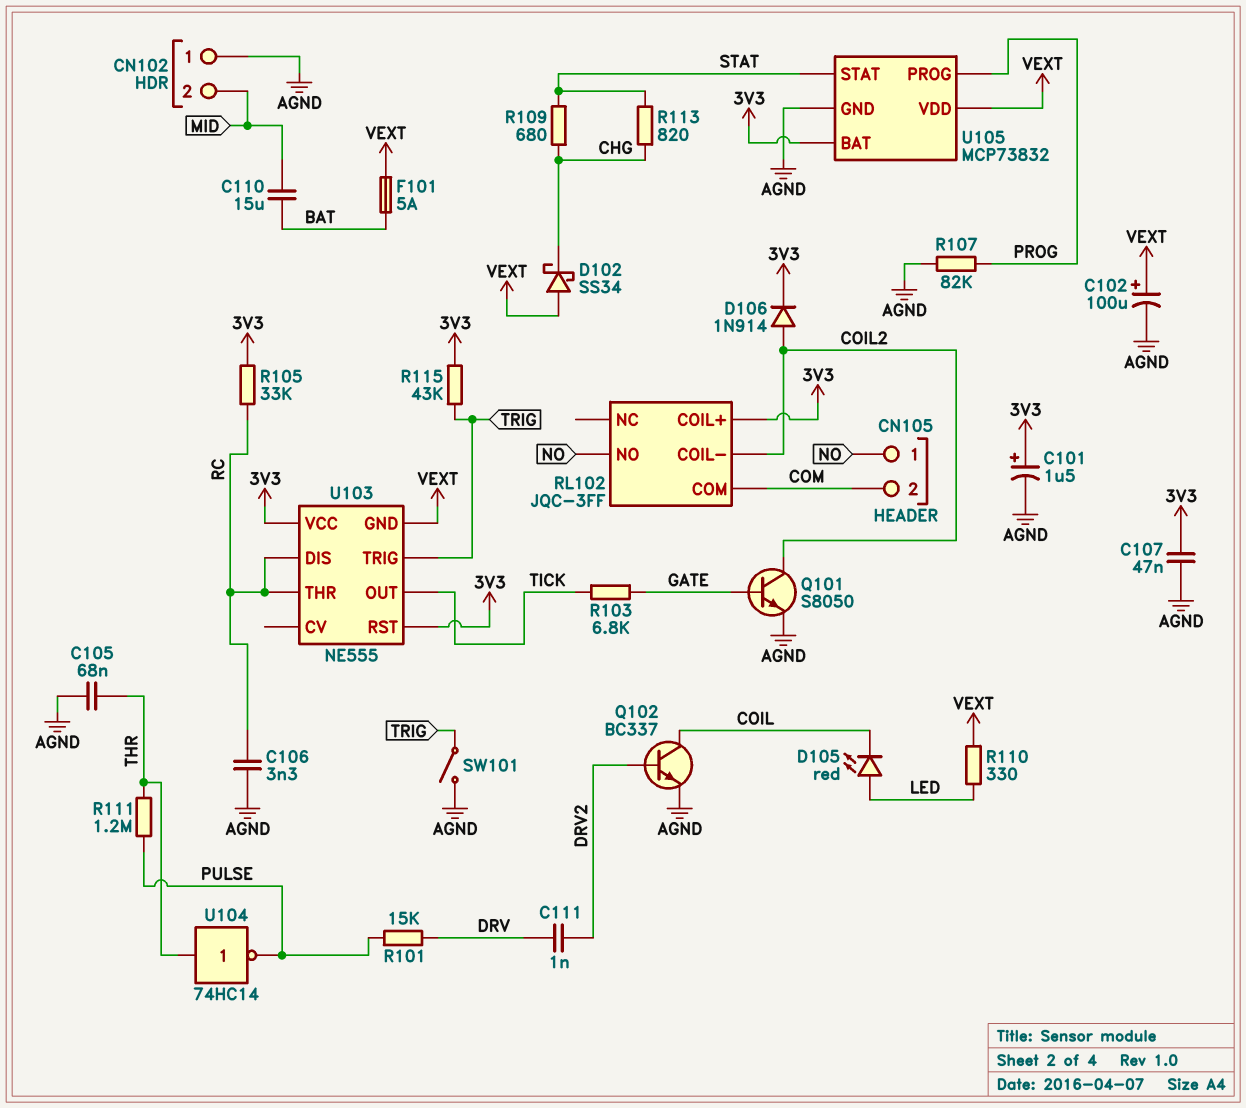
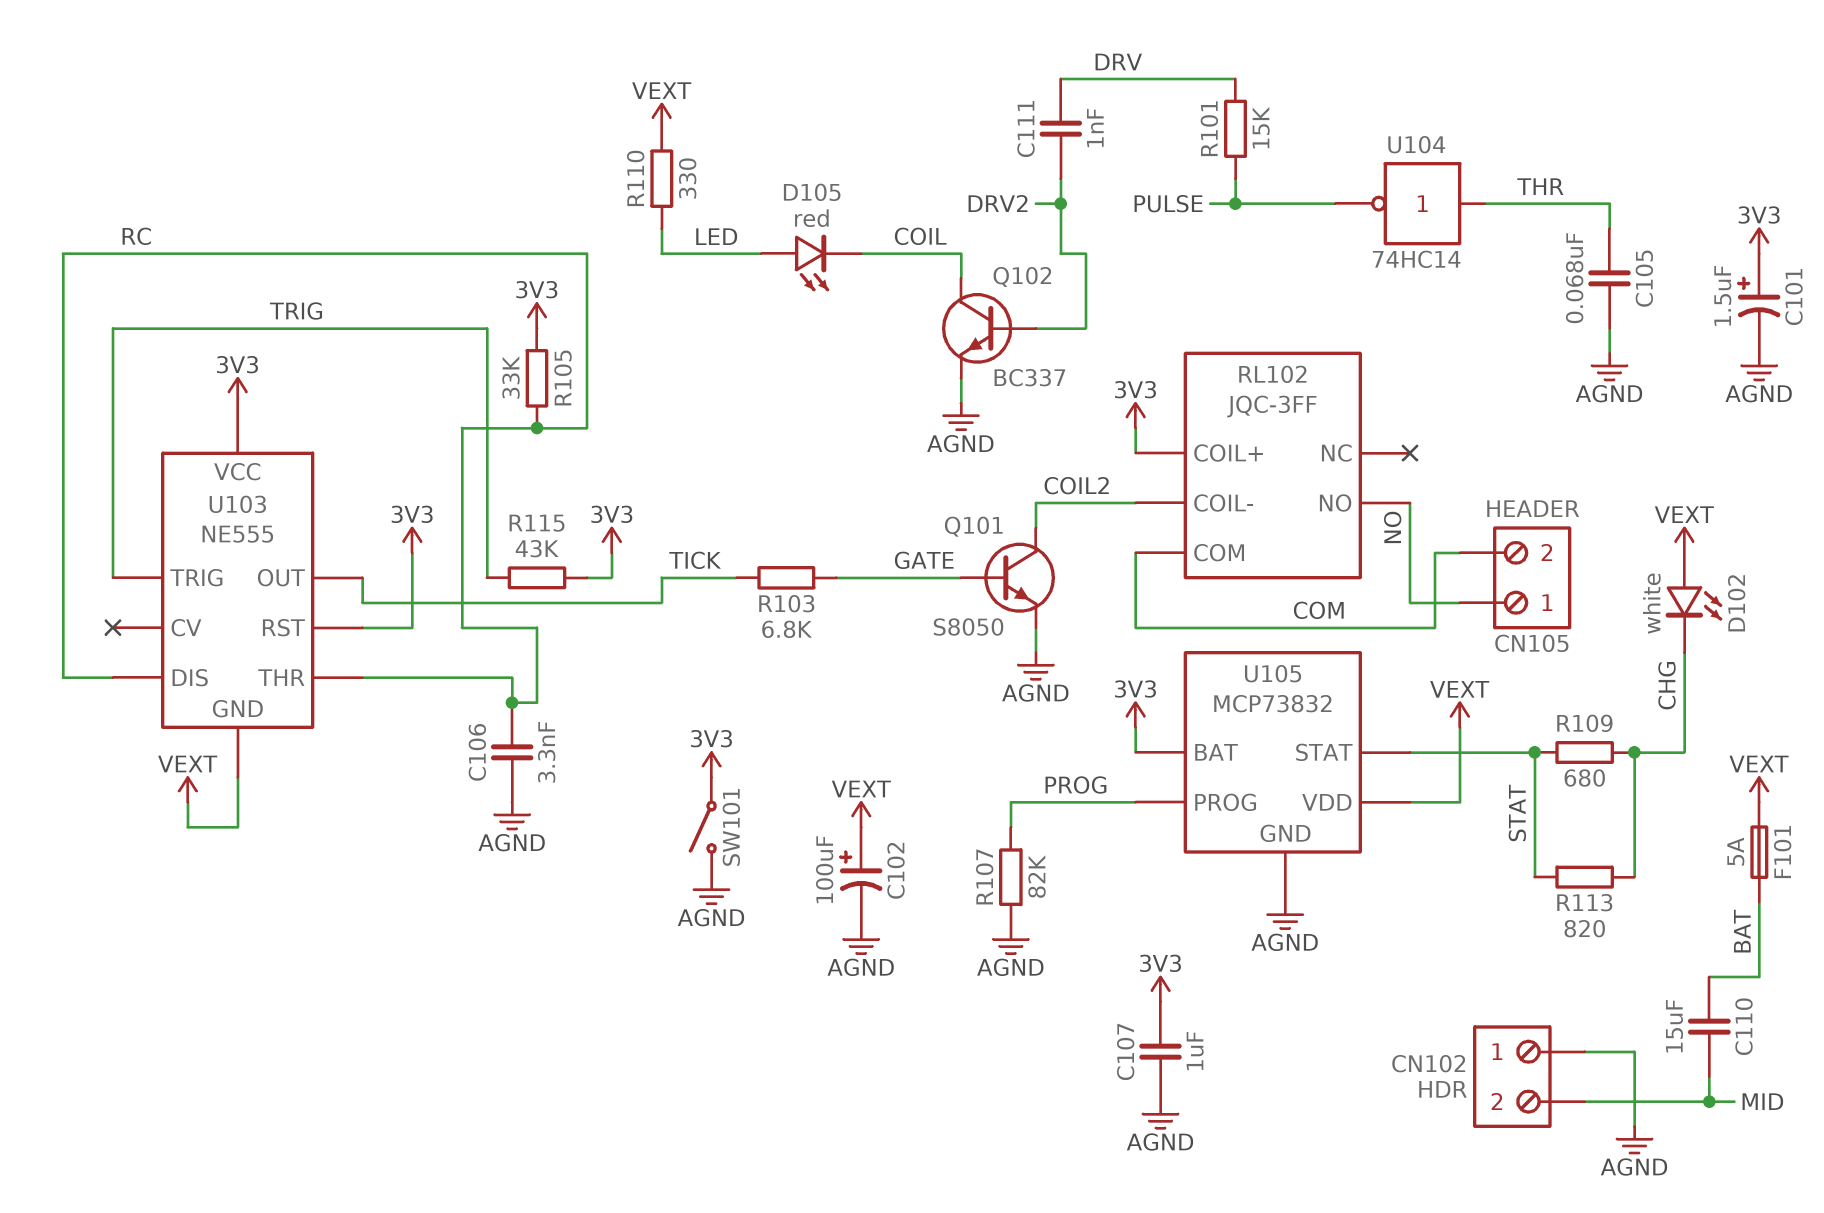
C107: 47nF (3V3, AGND) -> 1uF (3V3, AGND)
D102: schottky SS34 (A VEXT, K CHG) -> LED white (A VEXT, K CHG)
D106: diode 1N914 (A COIL2, K 3V3) -> none
R111: 1.2M (PULSE, THR) -> none
SW101: switch (AGND, TRIG) -> switch (3V3, AGND)

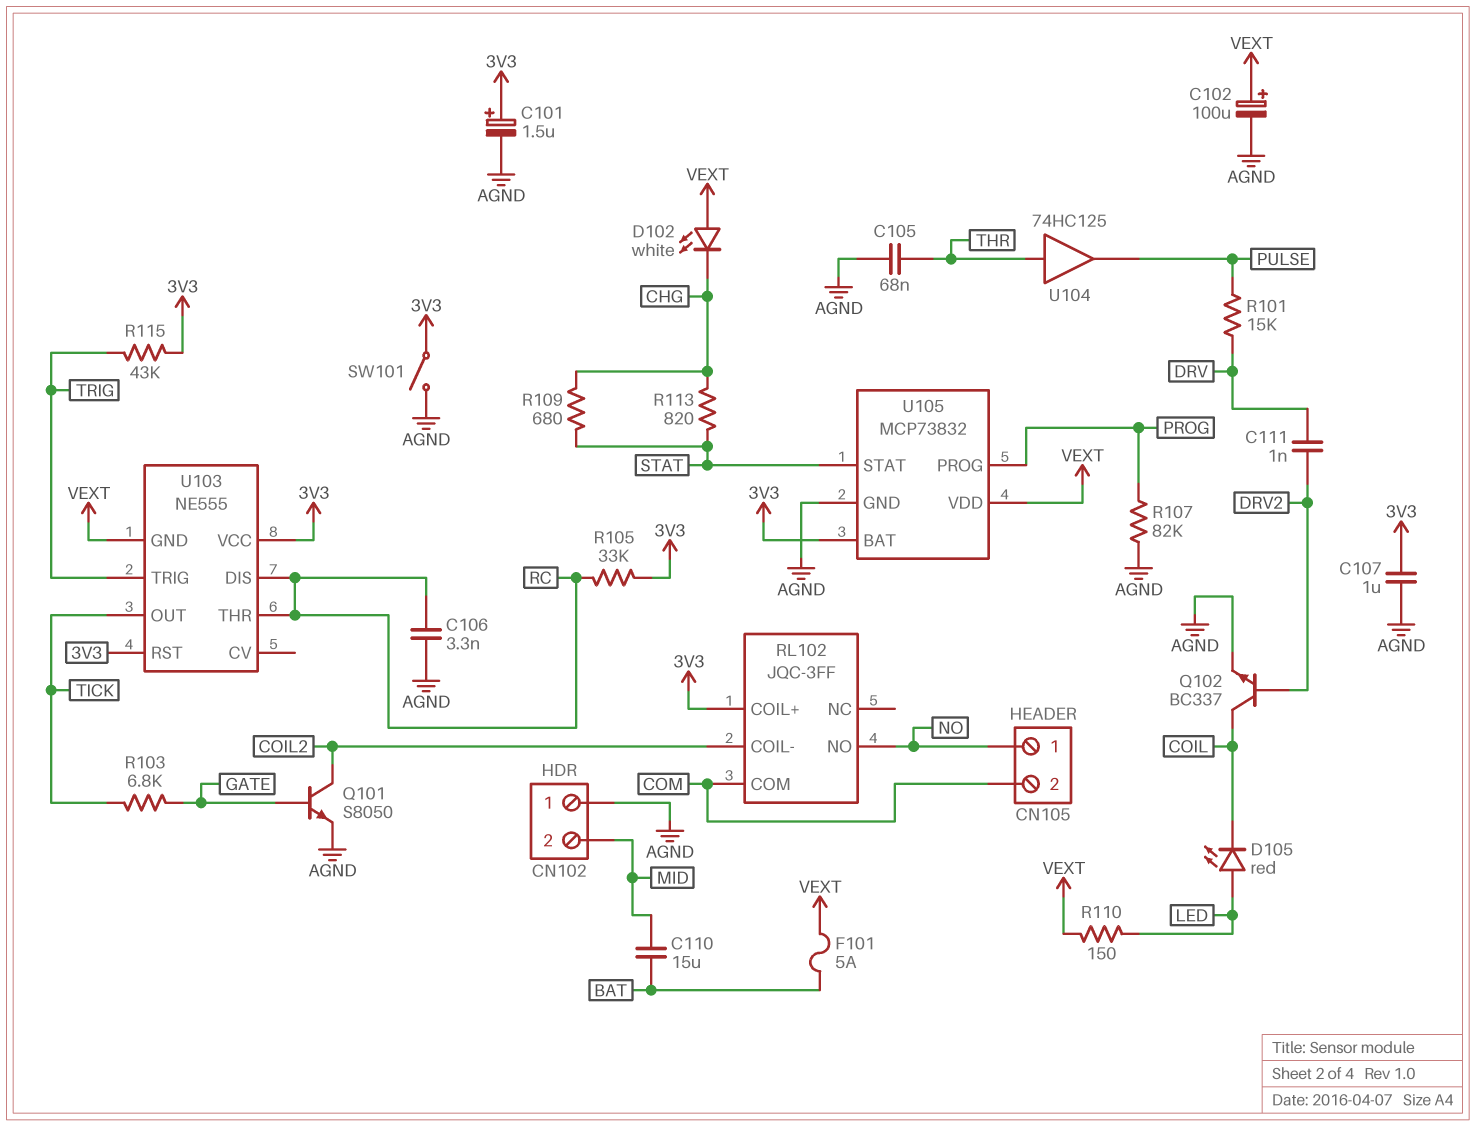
R110: 330 (LED, VEXT) -> 150 (LED, VEXT)
U104: NOT 74HC14 (in THR, out PULSE) -> buffer 74HC125 (in THR, out PULSE)

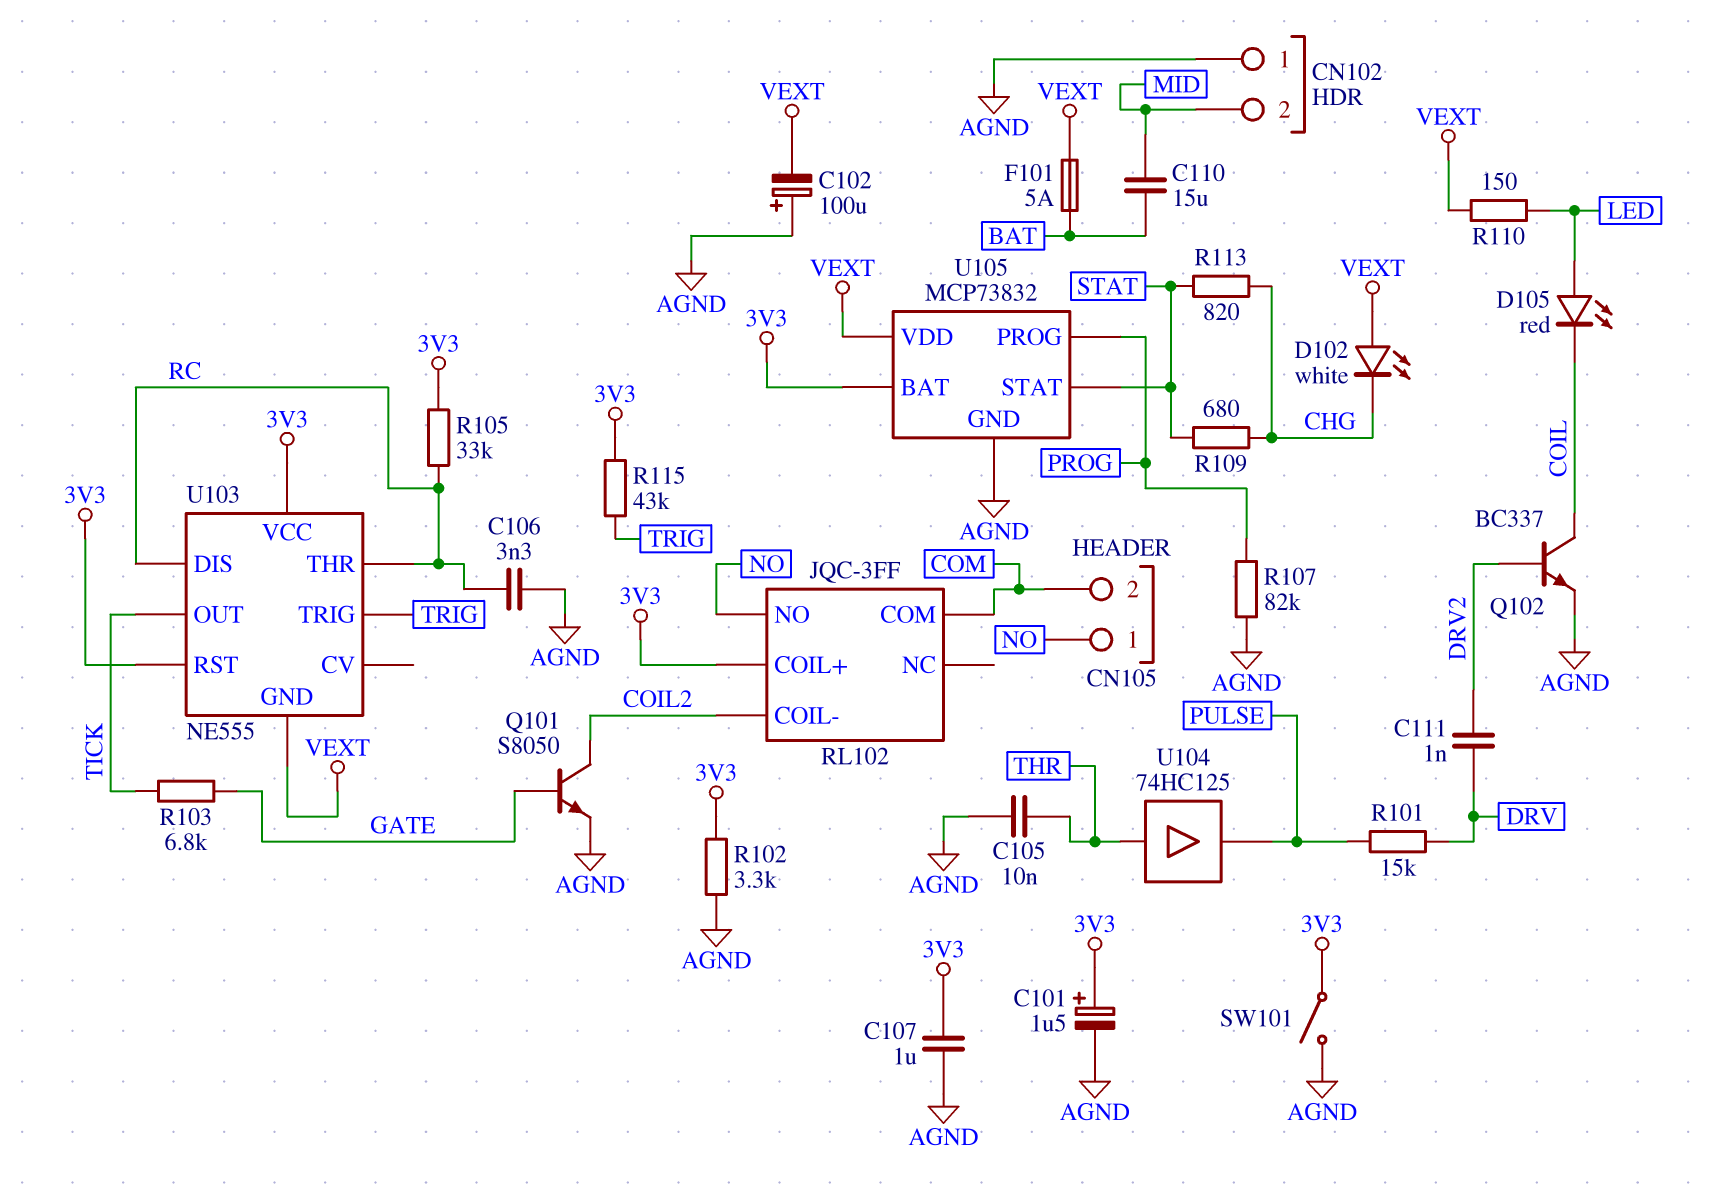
C102: 100uF (plus VEXT, minus AGND) -> 100uF (plus AGND, minus VEXT)
C105: 68nF (AGND, THR) -> 10nF (AGND, THR)
R102: none -> 3.3k (3V3, AGND)

